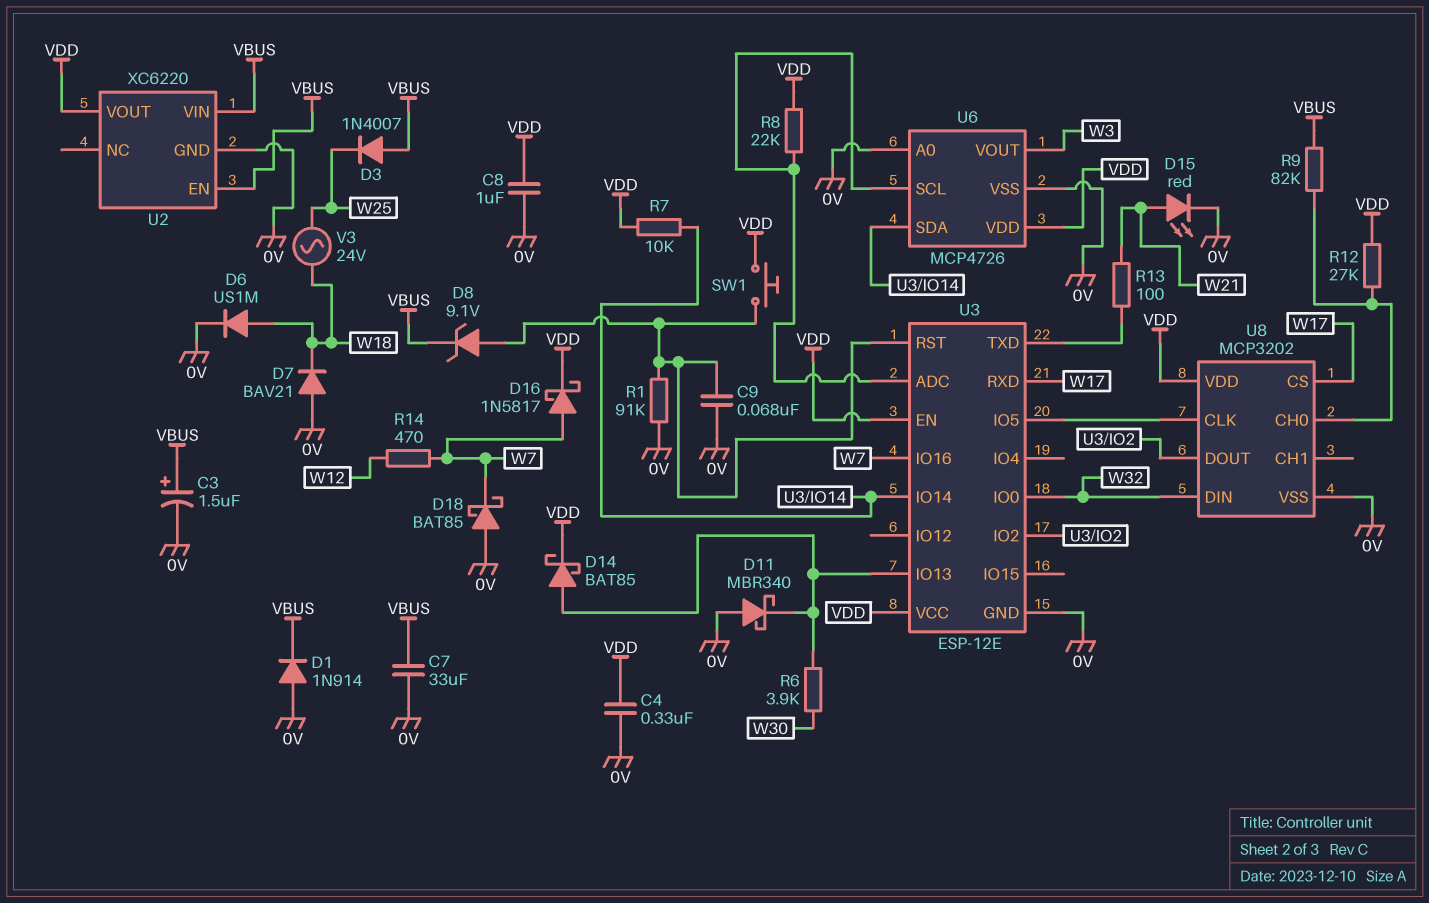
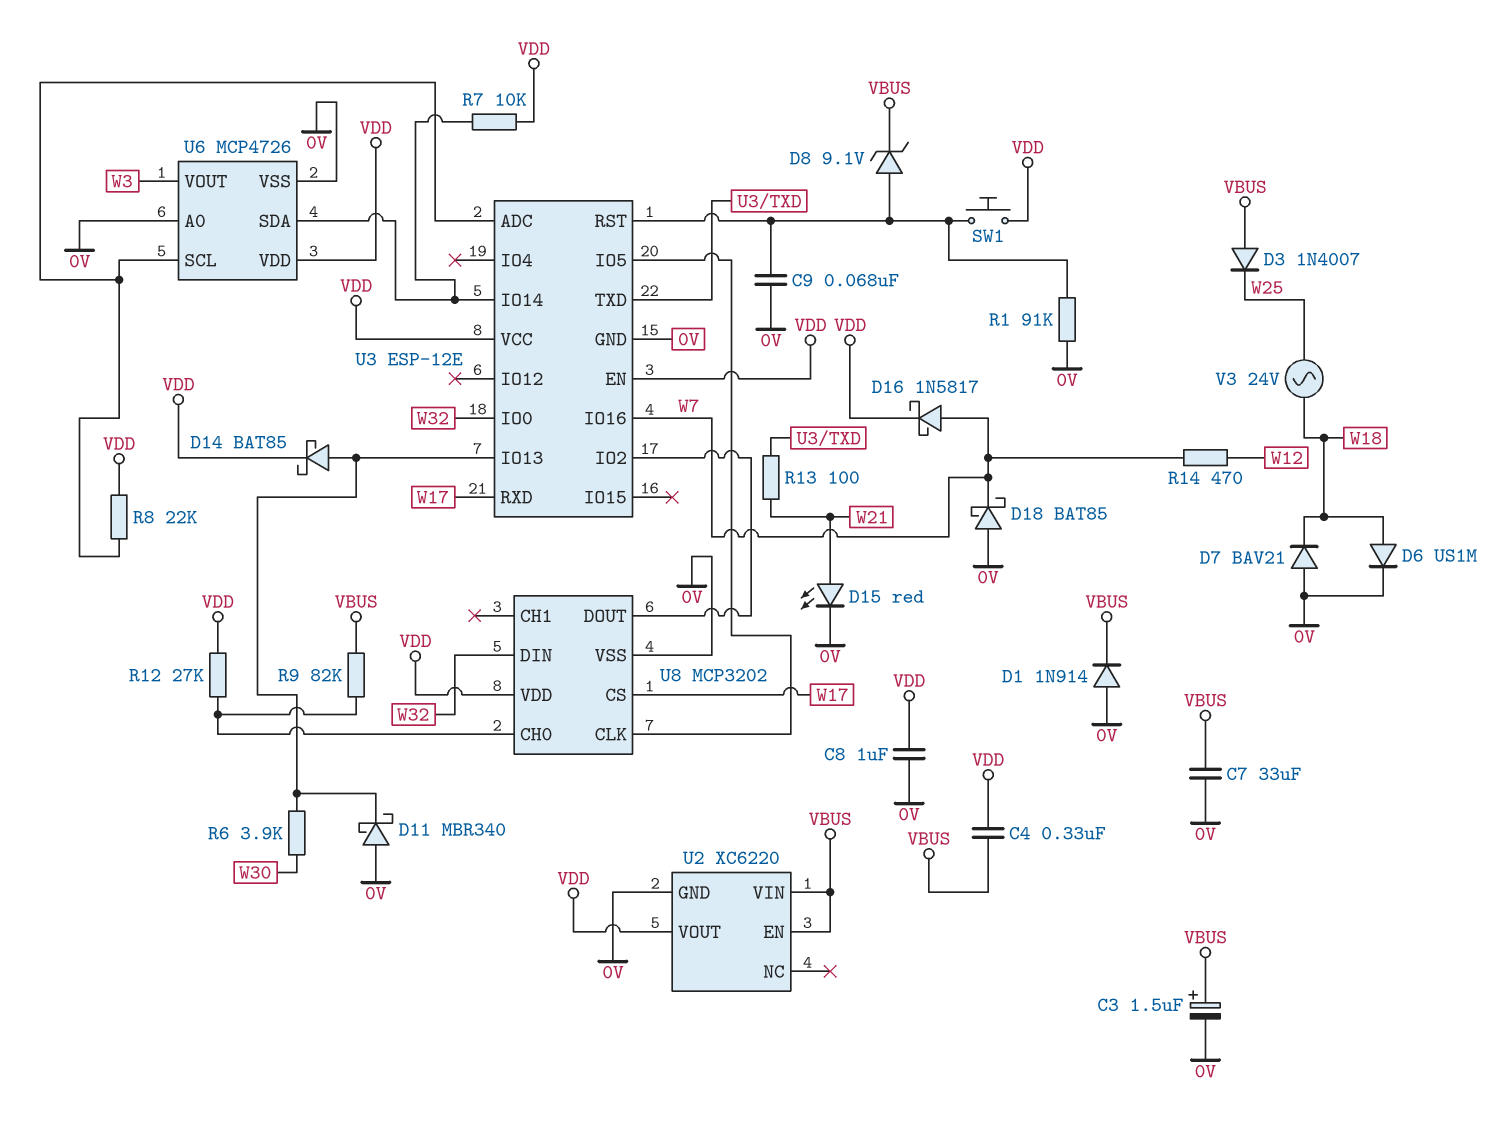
C4: 330nF (0V, VDD) -> 330nF (VBUS, VDD)

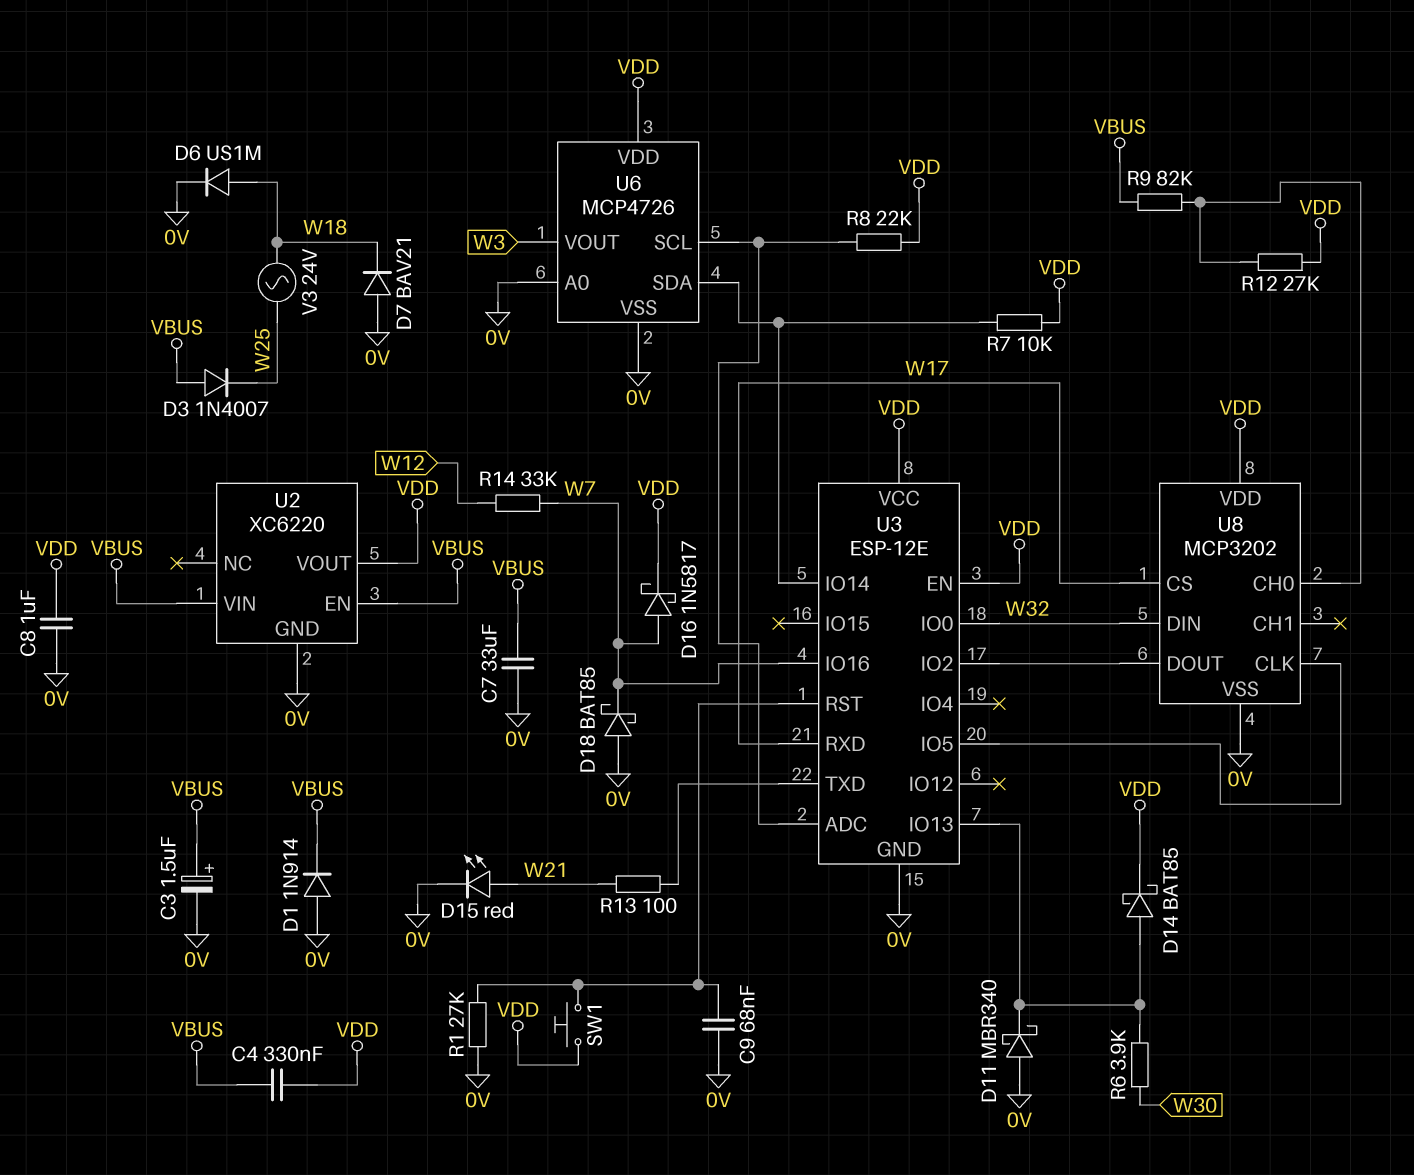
D8: zener 9.1V (A U3/RST, K VBUS) -> none
R1: 91k (0V, U3/RST) -> 27k (0V, U3/RST)
R14: 470 (W7, W12) -> 33k (W7, W12)

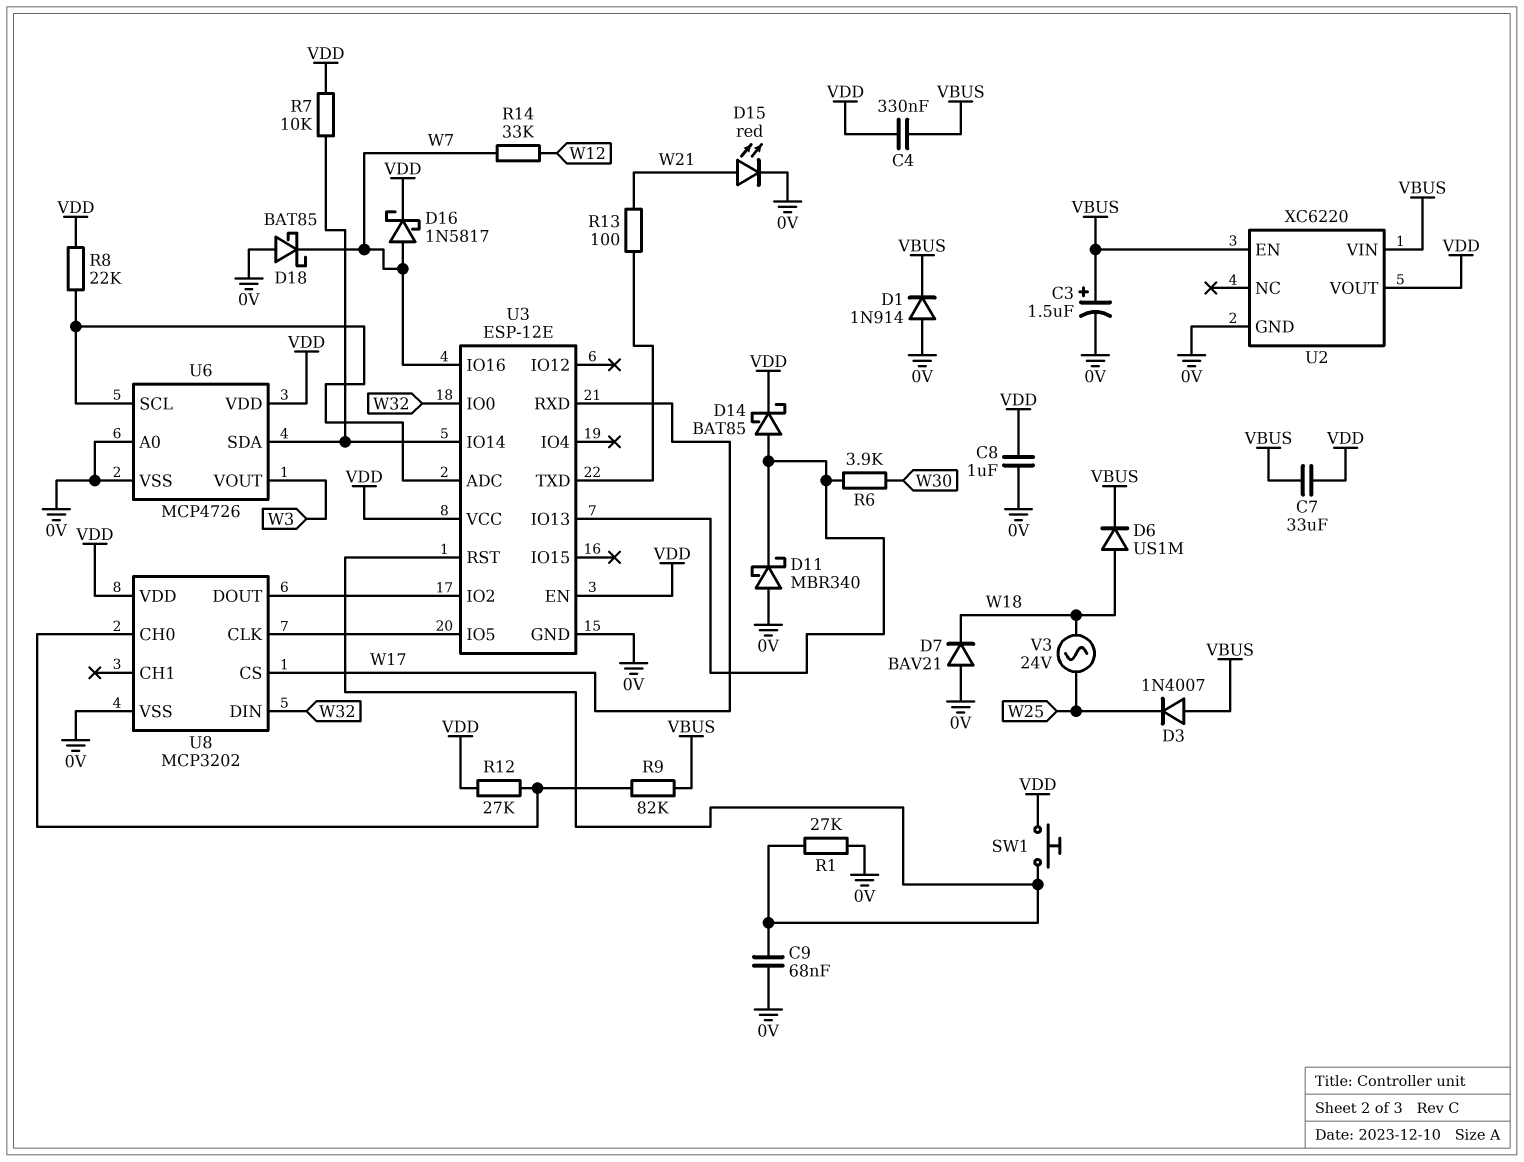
C7: 33uF (0V, VBUS) -> 33uF (VBUS, VDD)
D6: diode US1M (A W18, K 0V) -> diode US1M (A W18, K VBUS)

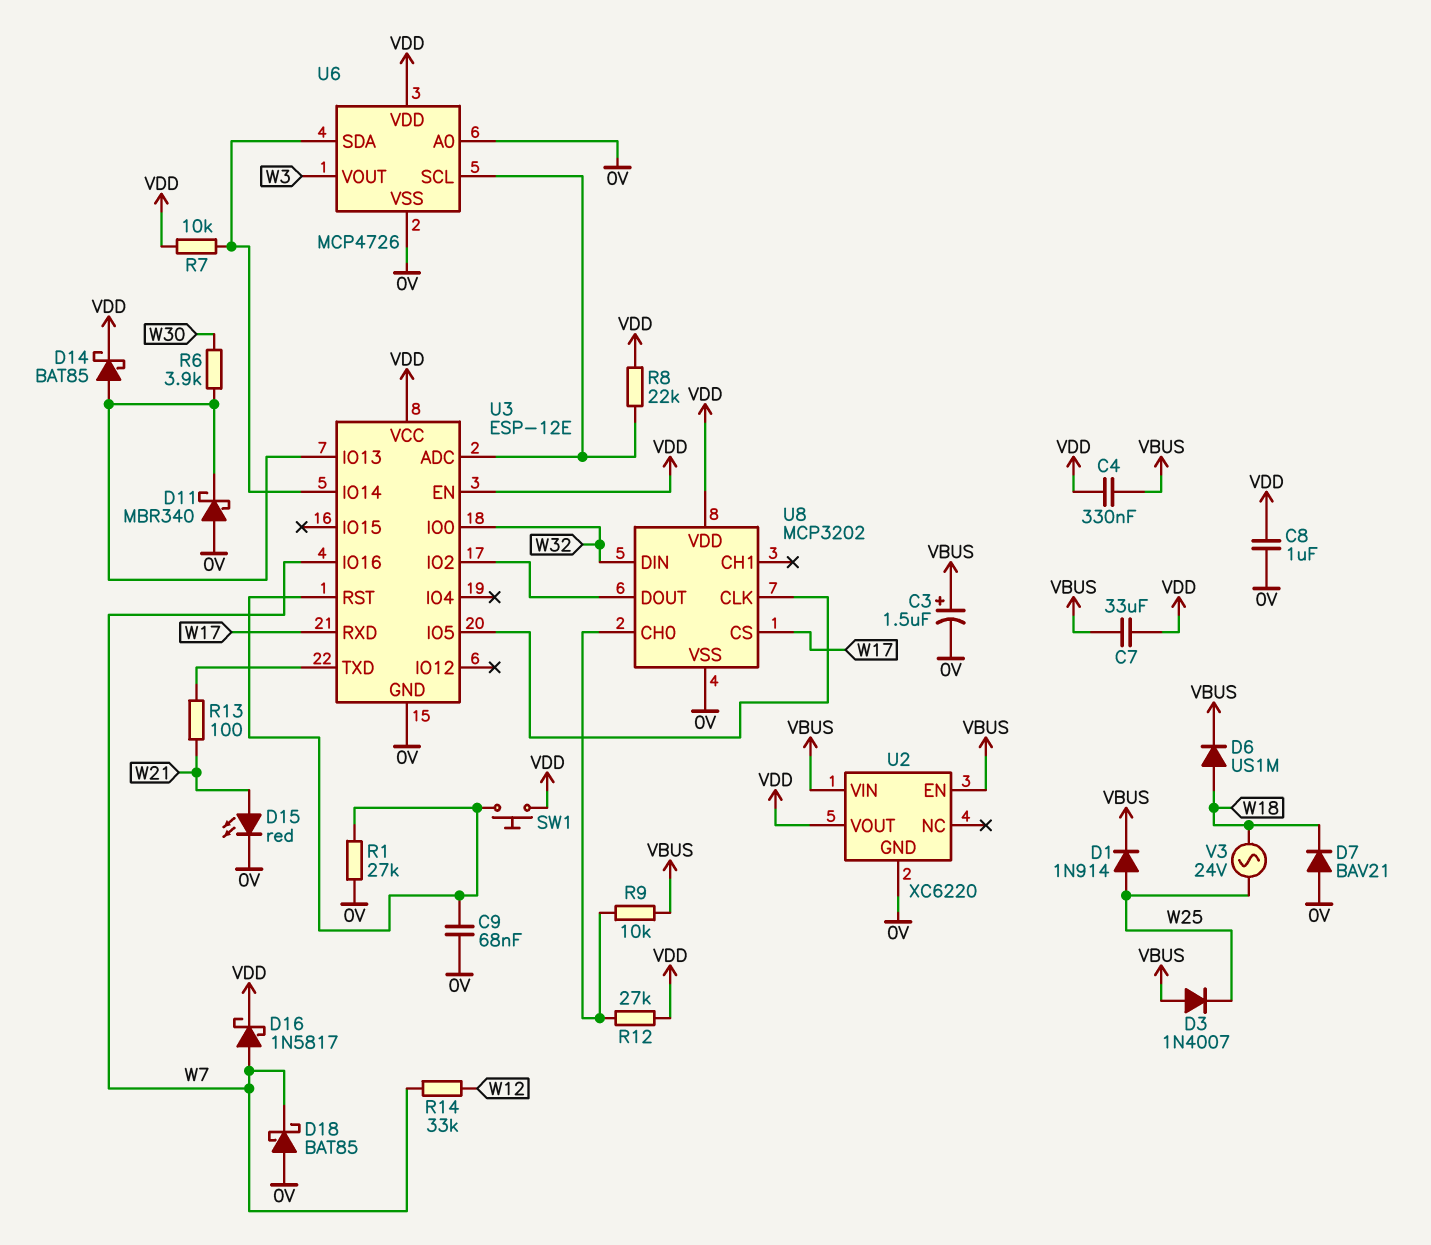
D1: diode 1N914 (A 0V, K VBUS) -> diode 1N914 (A W25, K VBUS)
R9: 82k (U8/CH0, VBUS) -> 10k (U8/CH0, VBUS)

